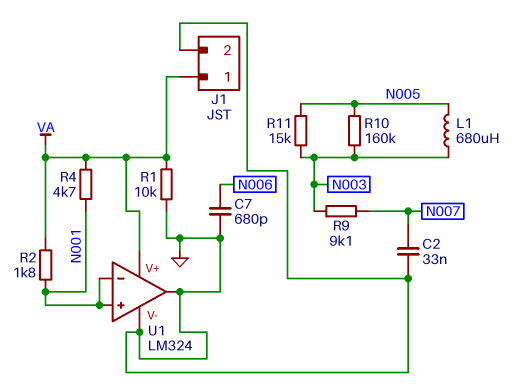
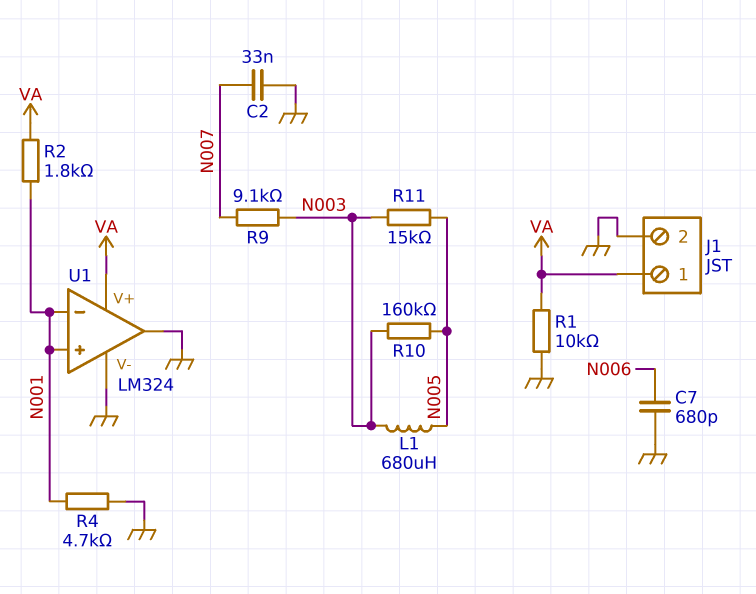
R4: 4.7k (N001, VA) -> 4.7k (GND, N001)

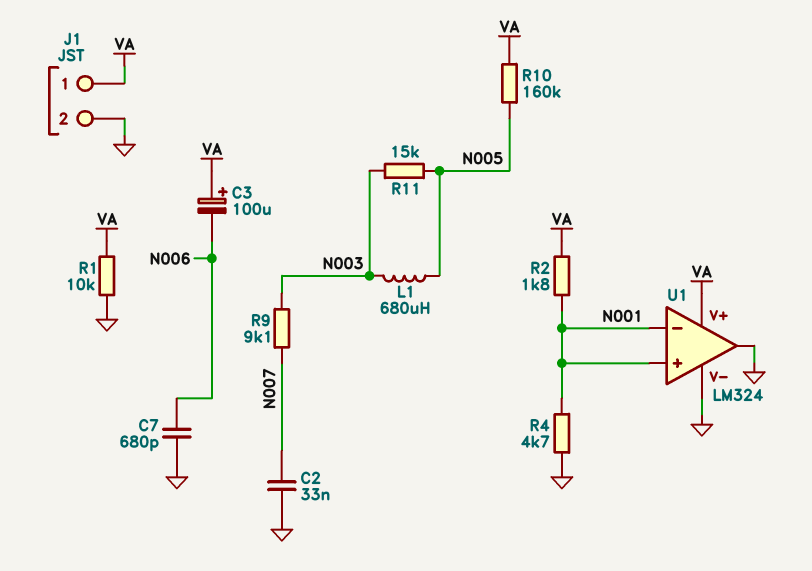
C3: none -> 100uF (plus VA, minus N006)
R10: 160k (N003, N005) -> 160k (N005, VA)

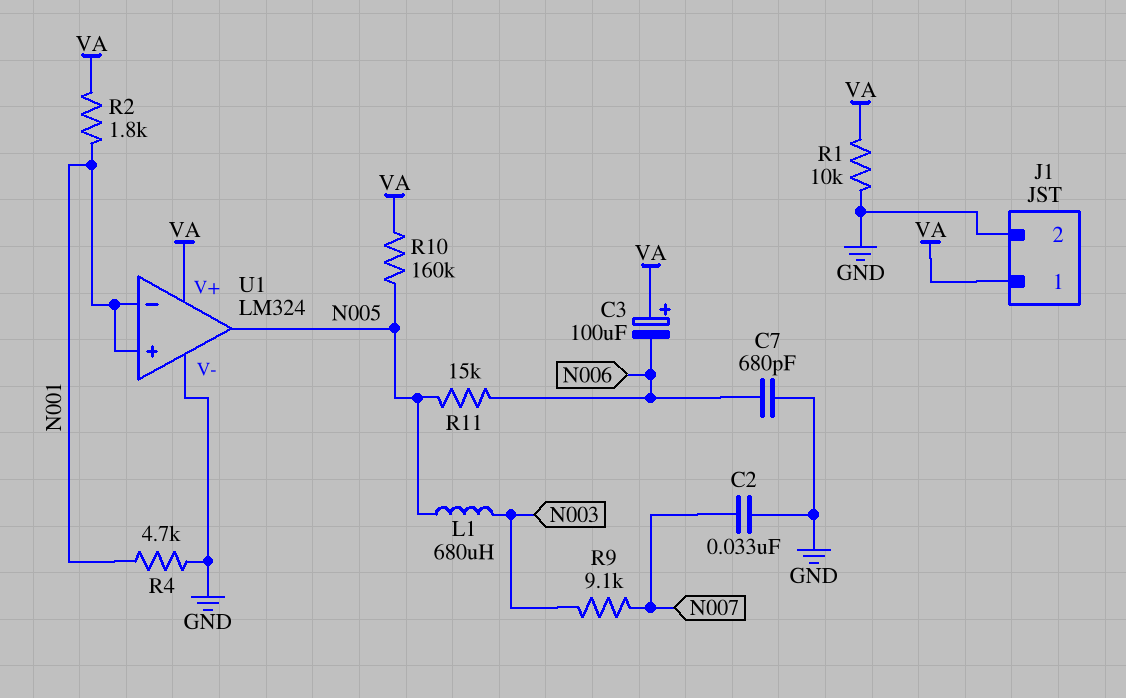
R11: 15k (N003, N005) -> 15k (N005, N006)
U1 pin out: GND -> N005

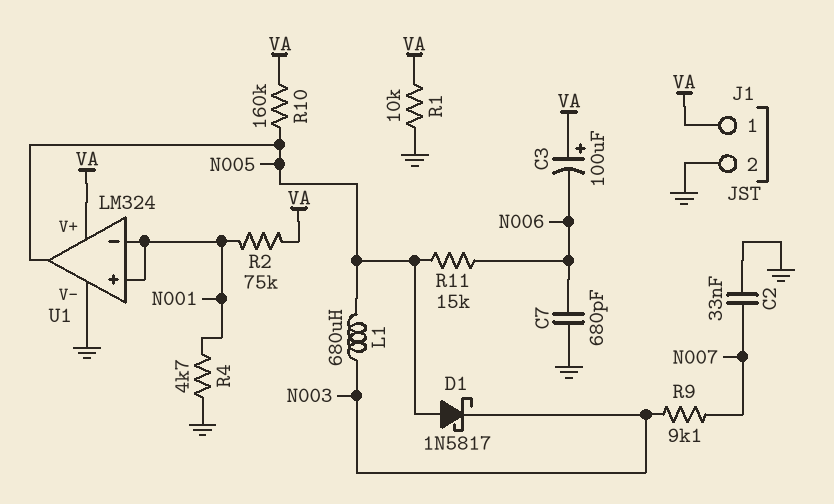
D1: none -> schottky 1N5817 (A N005, K N003)
R2: 1.8k (N001, VA) -> 75k (N001, VA)

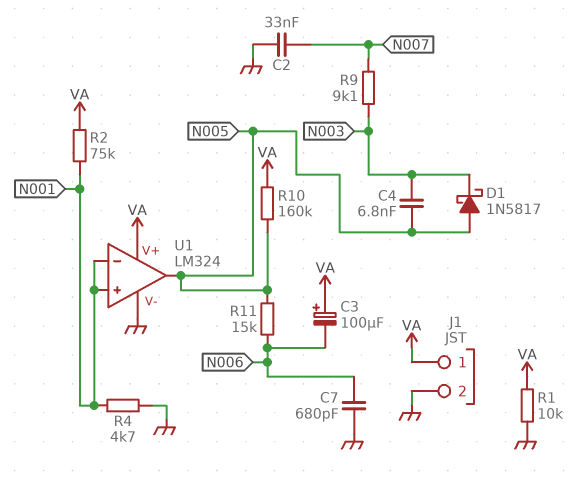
C4: none -> 6.8nF (N003, N005)
L1: 680uH (N003, N005) -> none

